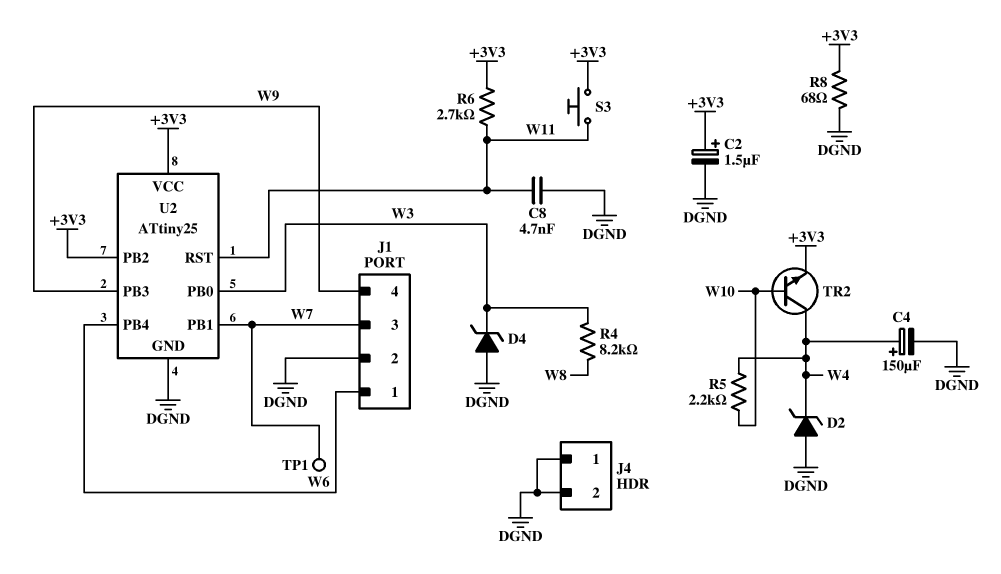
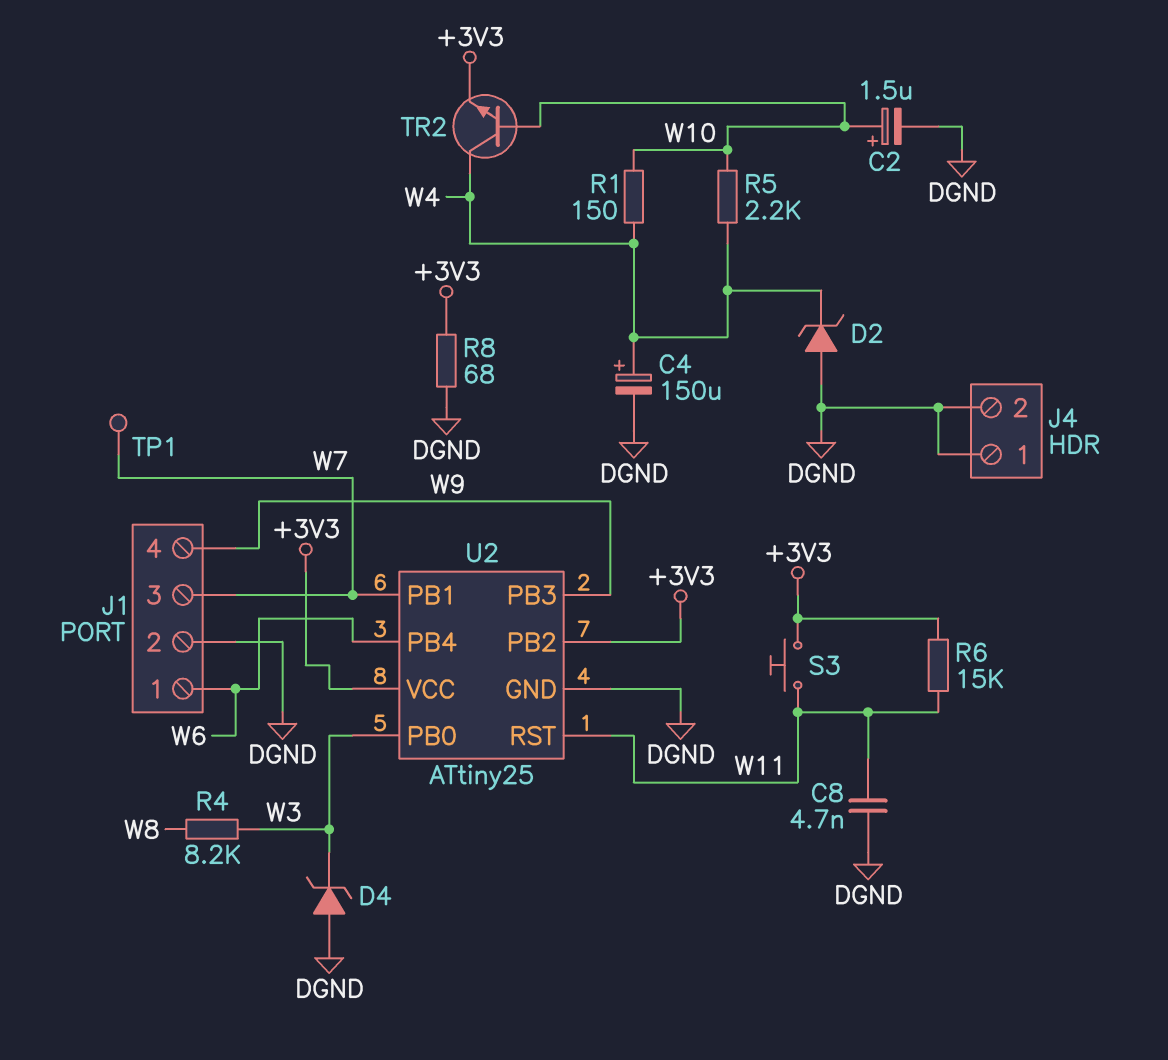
C2: 1.5uF (plus +3V3, minus DGND) -> 1.5uF (plus W10, minus DGND)
R1: none -> 150 (W4, W10)
R6: 2.7k (+3V3, W11) -> 15k (+3V3, W11)

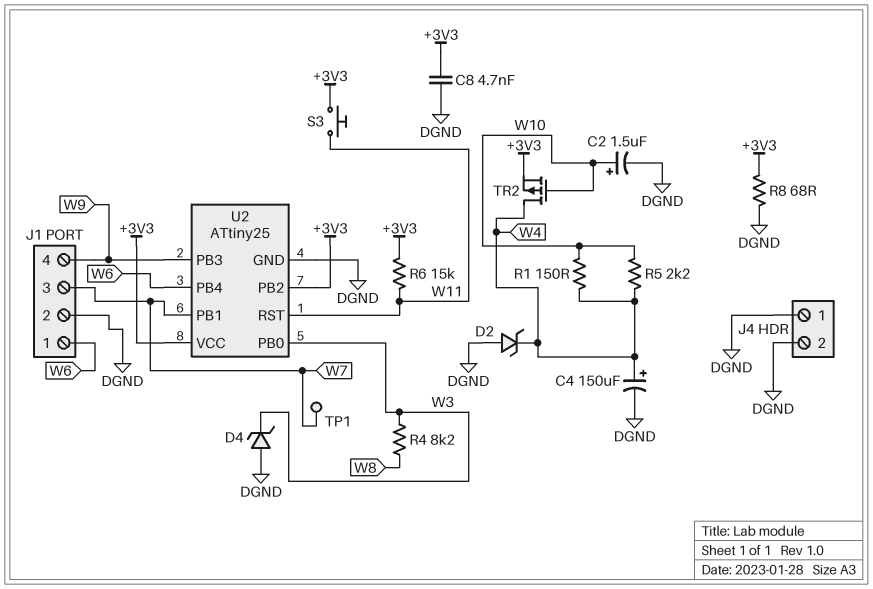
C8: 4.7nF (DGND, W11) -> 4.7nF (+3V3, DGND)
TR2: NPN (B W10, C W4, E +3V3) -> PMOS (G W10, D W4, S +3V3)

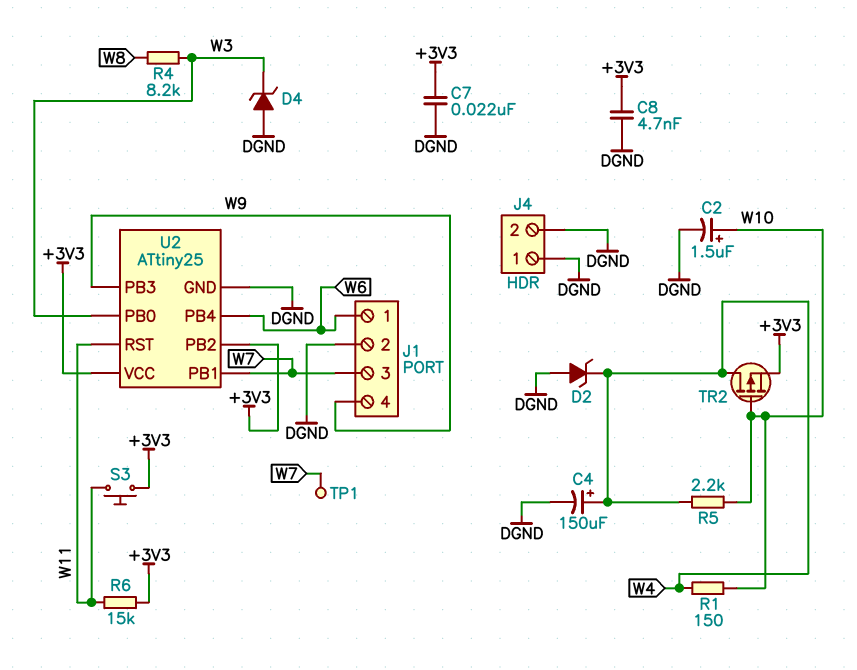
C7: none -> 22nF (+3V3, DGND)
R8: 68 (+3V3, DGND) -> none

